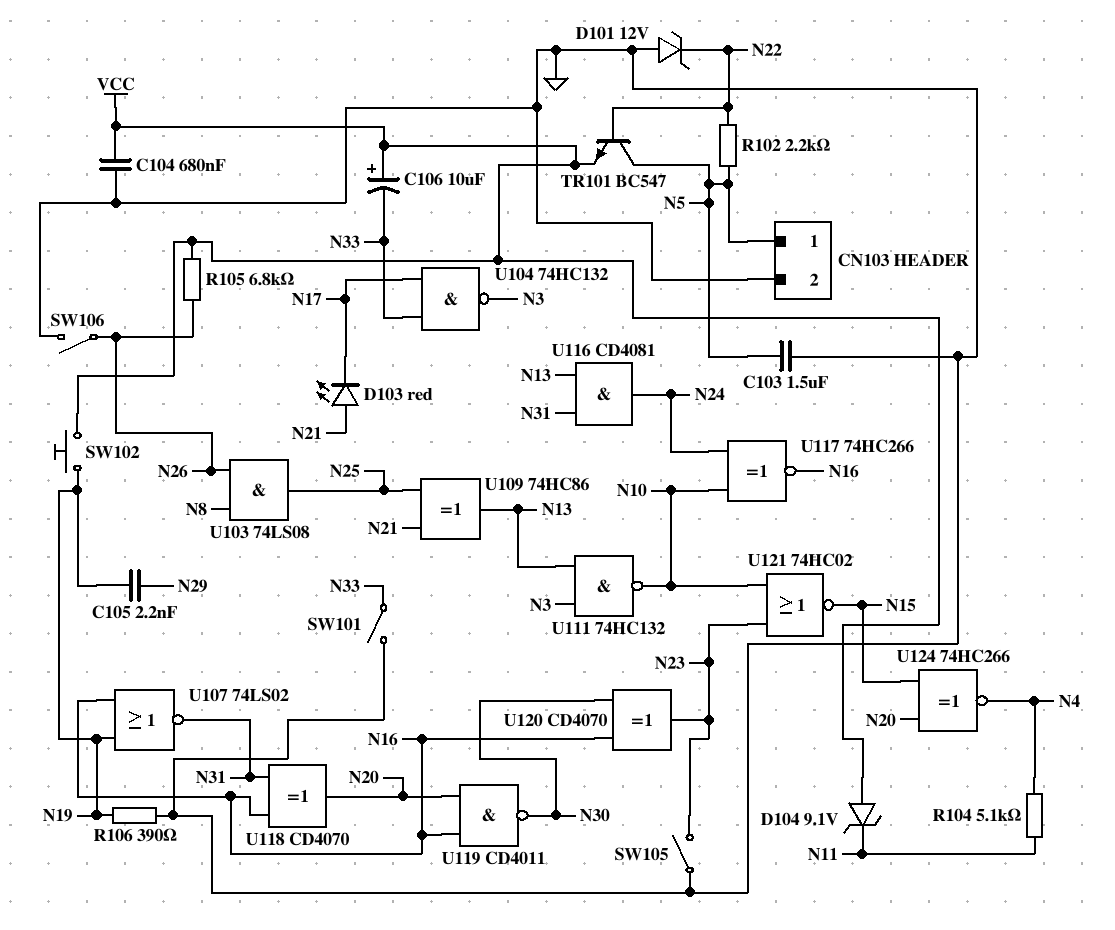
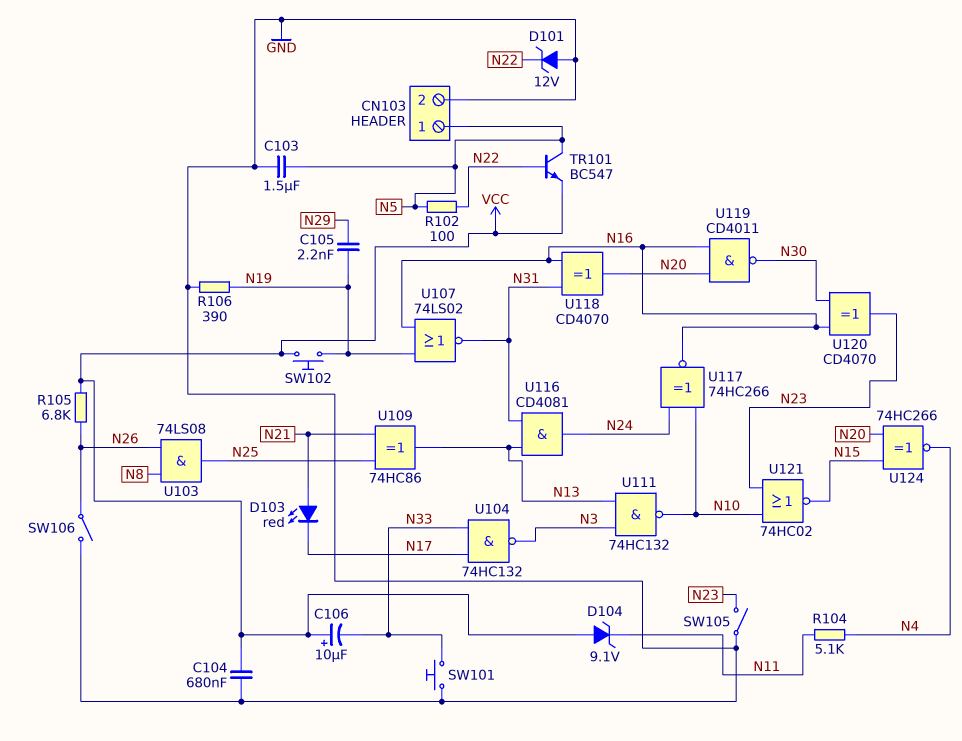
R102: 2.2k (N5, N22) -> 100 (N5, N22)
SW101: switch (GND, N33) -> button (GND, N33)

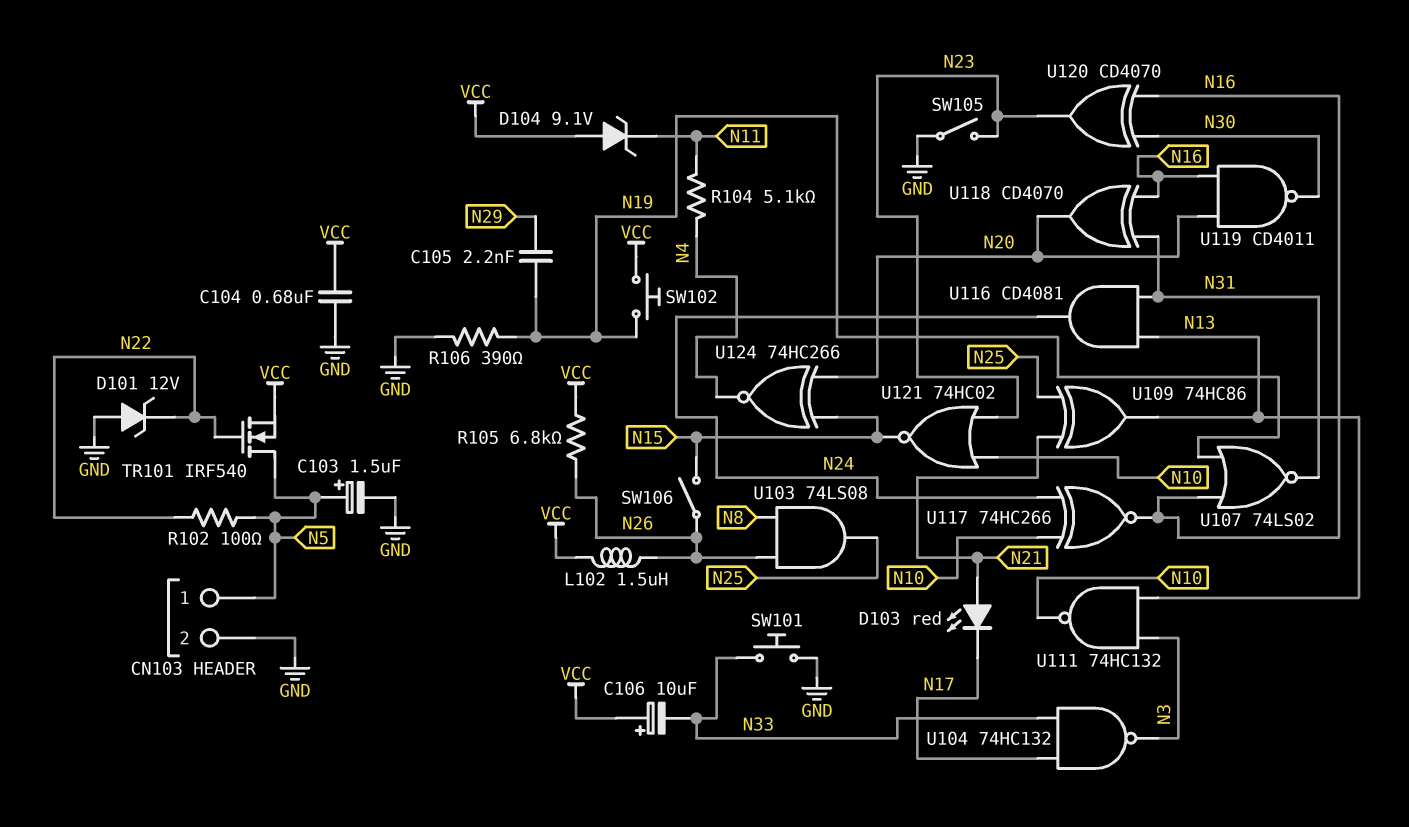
C103: 1.5uF (GND, N5) -> 1.5uF (plus N5, minus GND)
L102: none -> 1.5uH (N26, VCC)
SW106: switch (GND, N26) -> switch (N15, N26)
TR101: NPN BC547 (B N22, C N5, E VCC) -> NMOS IRF540 (G N22, D N5, S VCC)

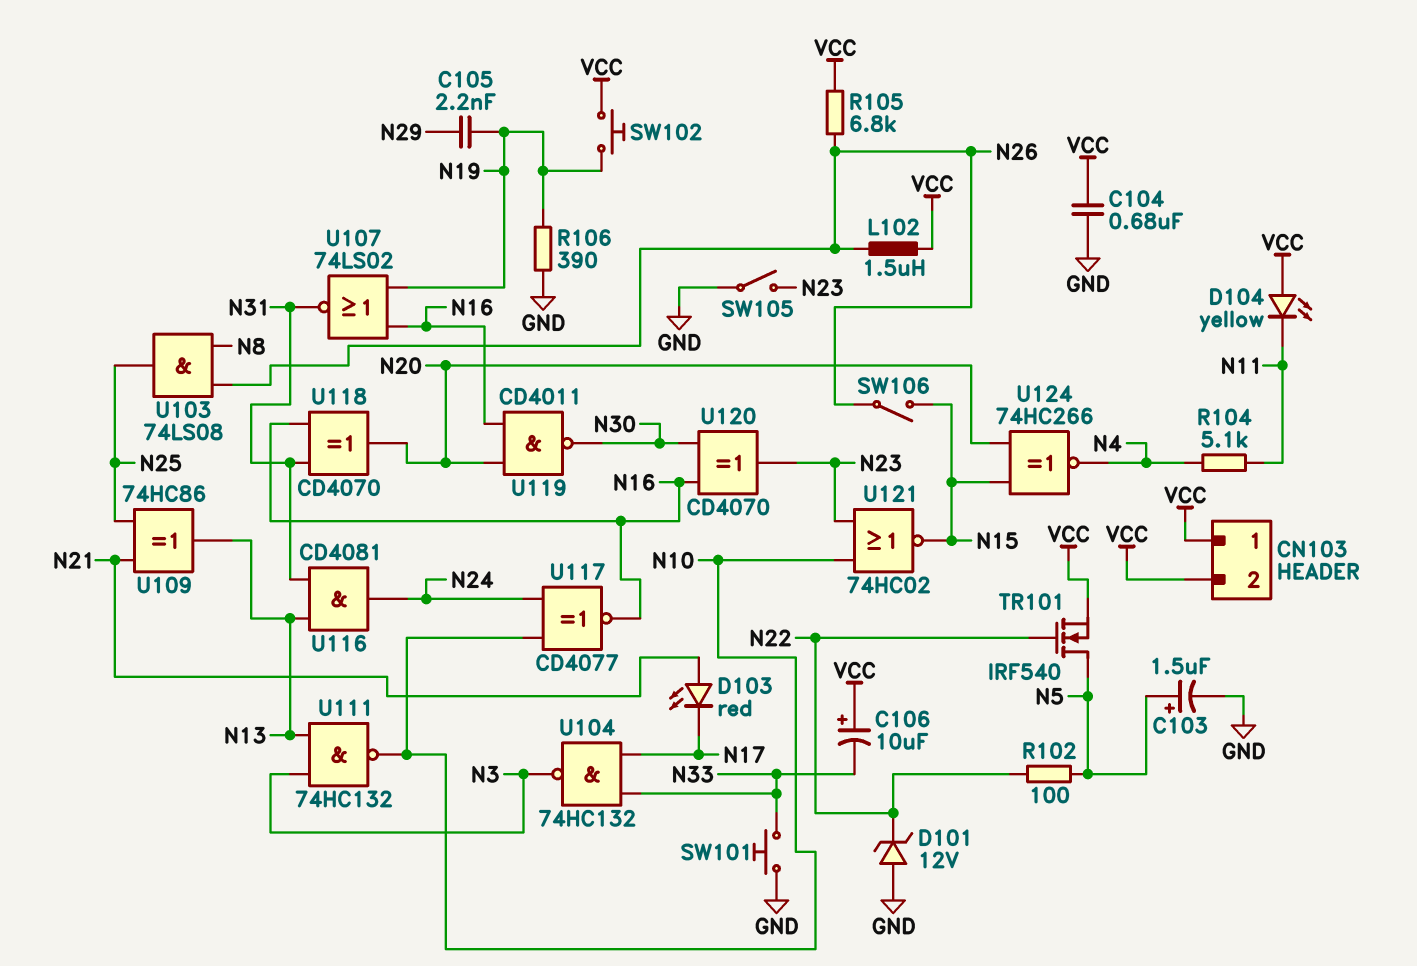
CN103 pin 1: N5 -> VCC
CN103 pin 2: GND -> VCC
D104: zener 9.1V (A VCC, K N11) -> LED yellow (A VCC, K N11)
U117: XNOR 74HC266 (in N10, in N24, out N16) -> XNOR CD4077 (in N10, in N24, out N16)

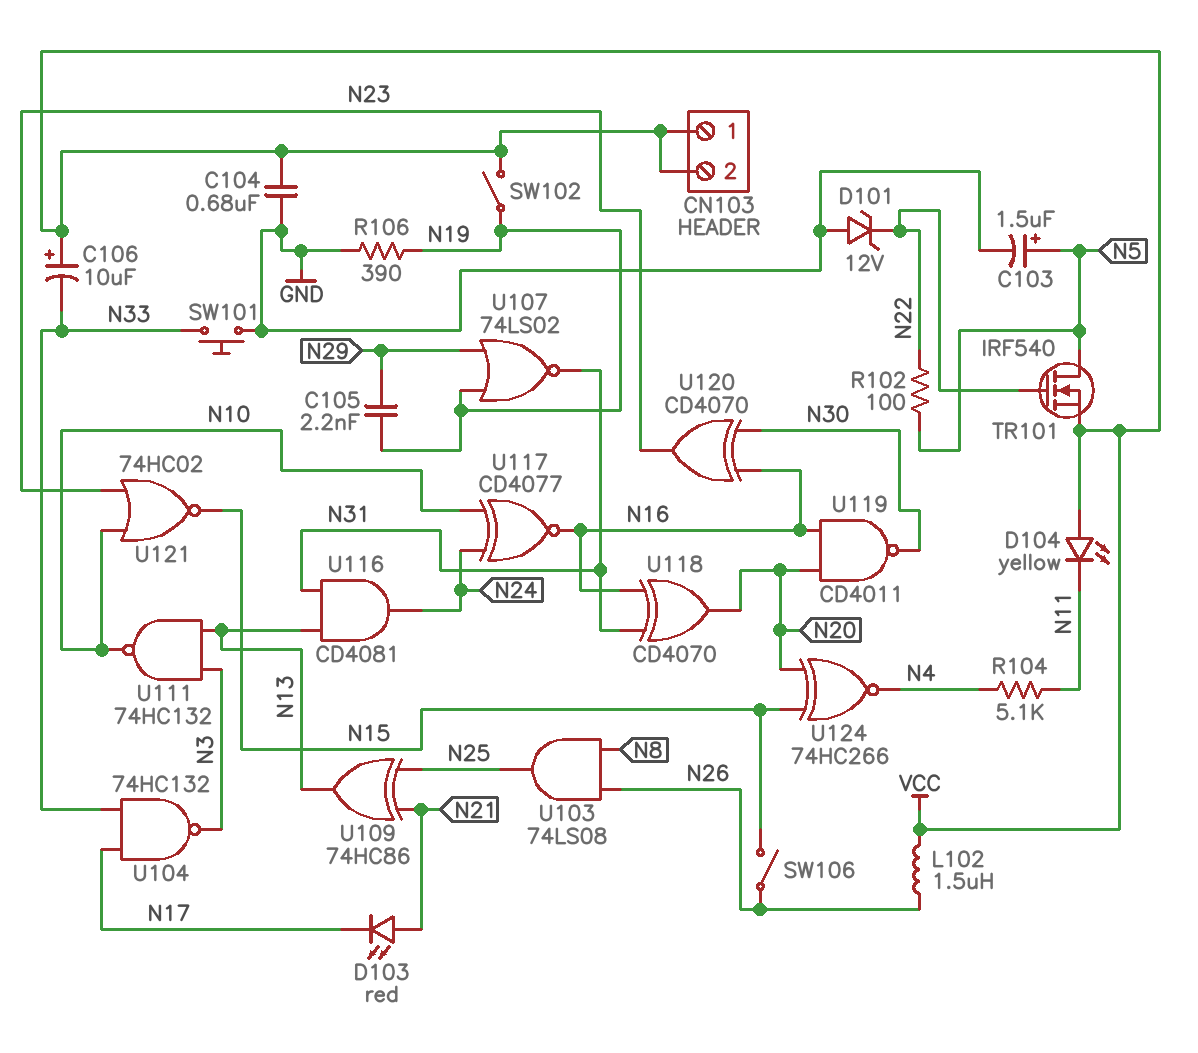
R105: 6.8k (N26, VCC) -> none
SW102: button (N19, VCC) -> switch (N19, VCC)
SW105: switch (GND, N23) -> none
U107: NOR 74LS02 (in N16, in N19, out N31) -> NOR 74LS02 (in N19, in N29, out N31)

